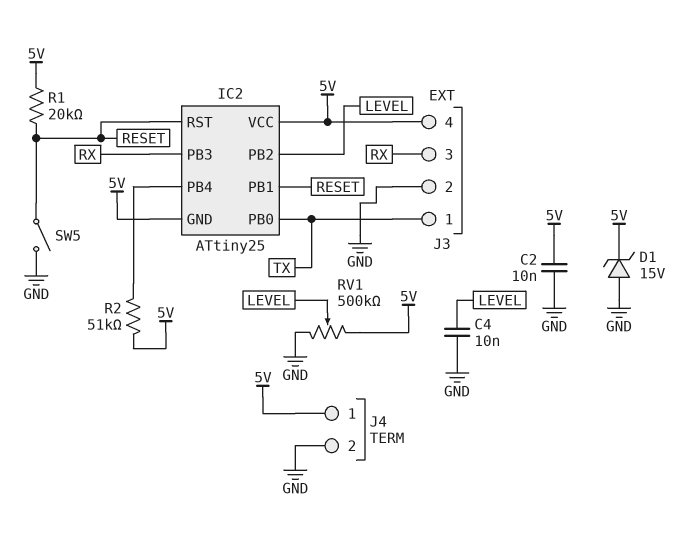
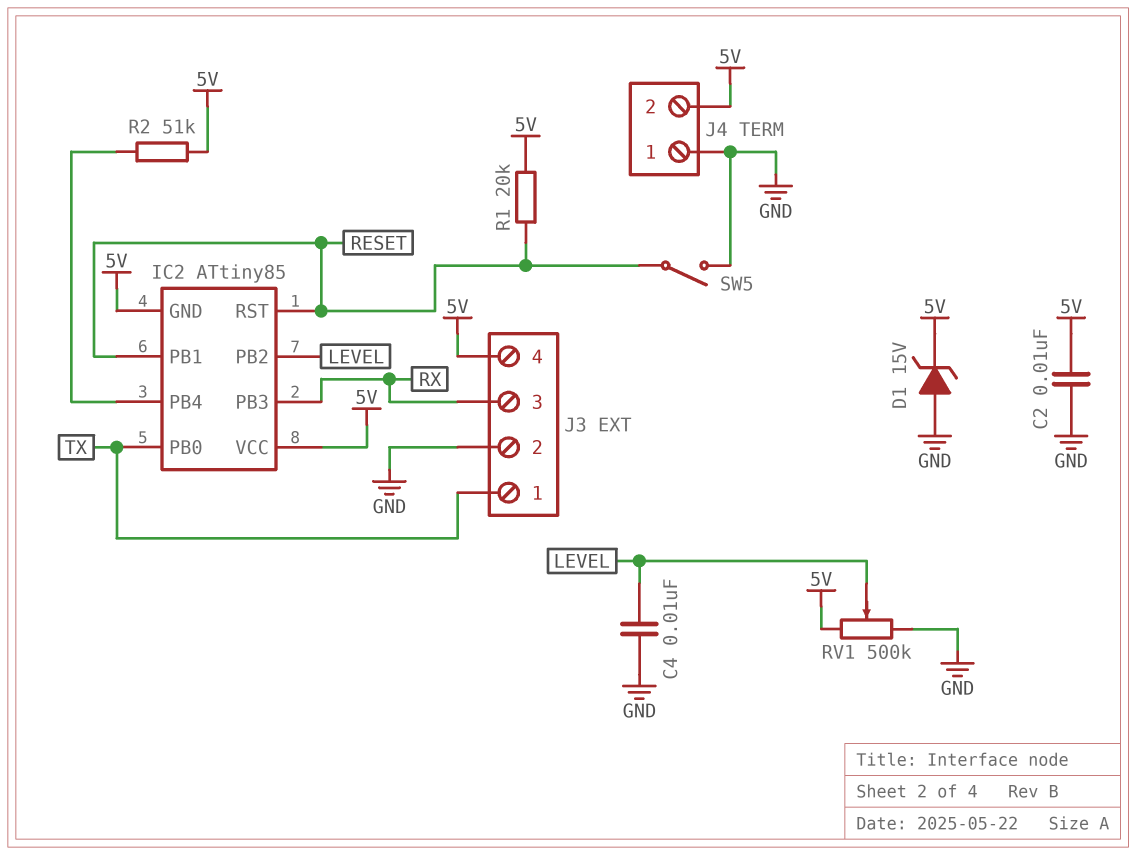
IC2: ATtiny25 -> ATtiny85
J4 pin 1: 5V -> GND
J4 pin 2: GND -> 5V

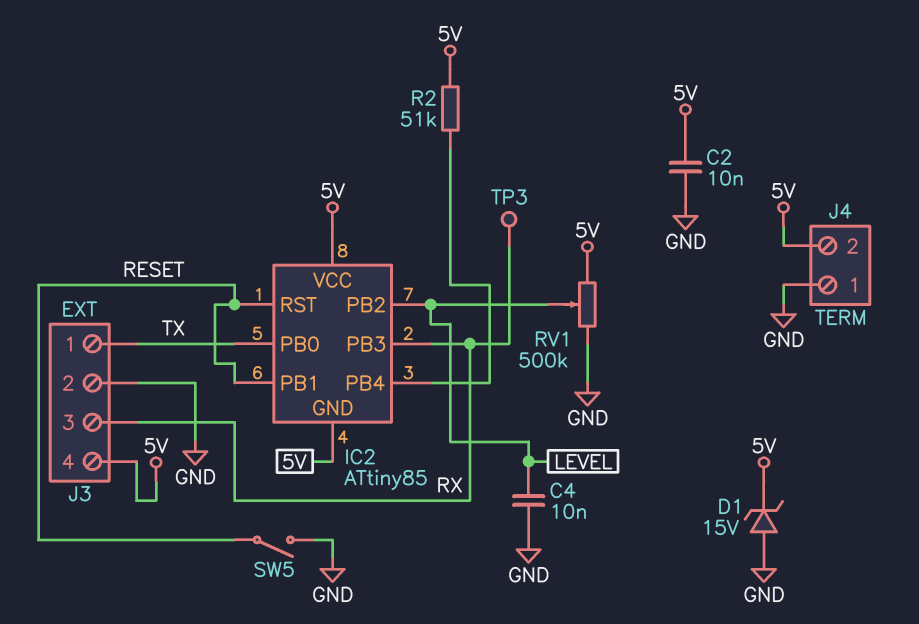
R1: 20k (5V, RESET) -> none
TP3: none -> test point (RX)

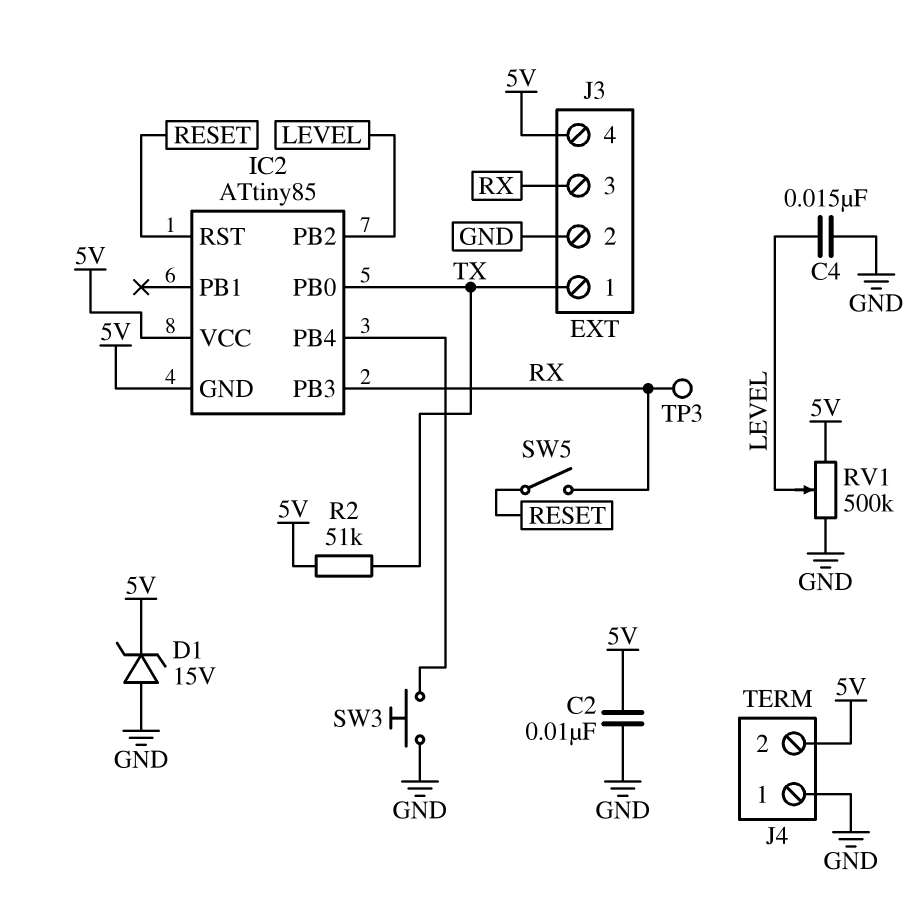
C4: 10nF (GND, LEVEL) -> 15nF (GND, LEVEL)
IC2 pin PB1: RESET -> none
R2: 51k (5V, IC2/PB4) -> 51k (5V, TX)
SW3: none -> button (GND, IC2/PB4)
SW5: switch (GND, RESET) -> switch (RESET, RX)

